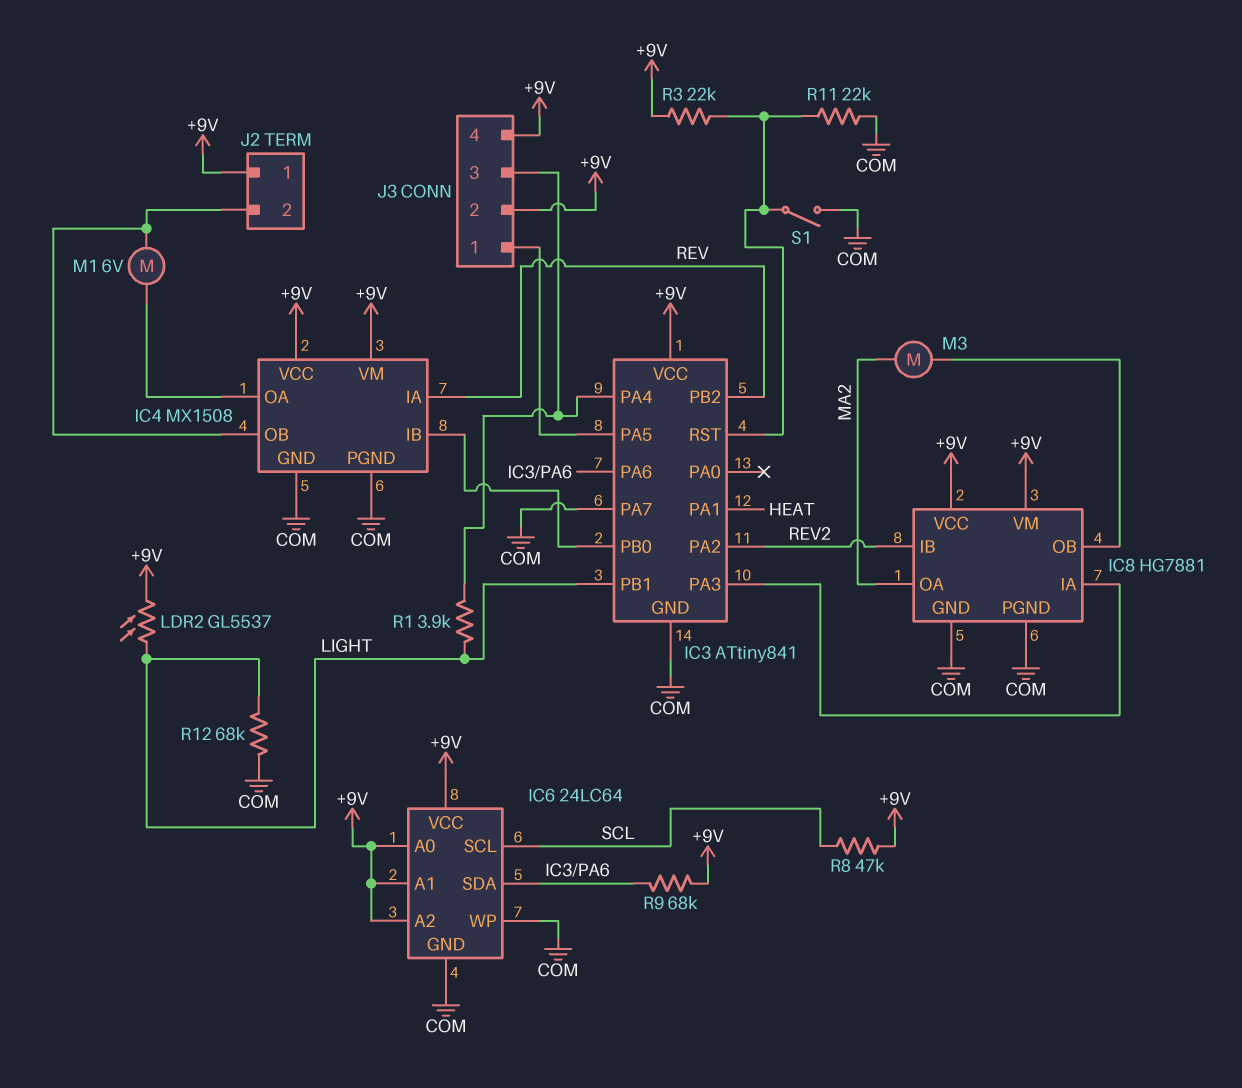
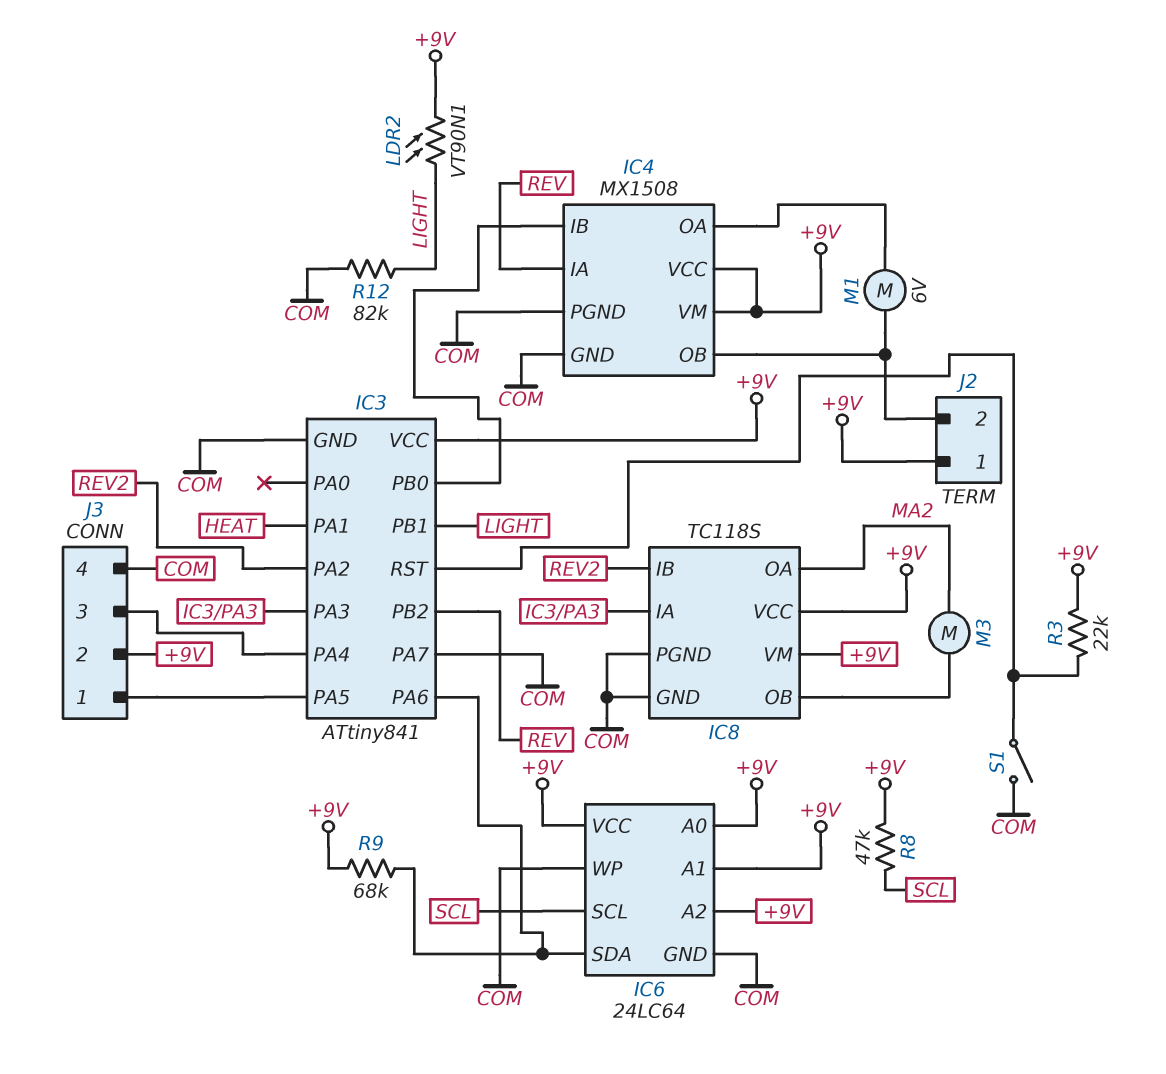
IC8: HG7881 -> TC118S
J3 pin 4: +9V -> COM
LDR2: GL5537 (+9V, LIGHT) -> VT90N1 (+9V, LIGHT)
R1: 3.9k (IC3/PA4, LIGHT) -> none
R11: 22k (COM, IC3/RST) -> none
R12: 68k (COM, LIGHT) -> 82k (COM, LIGHT)

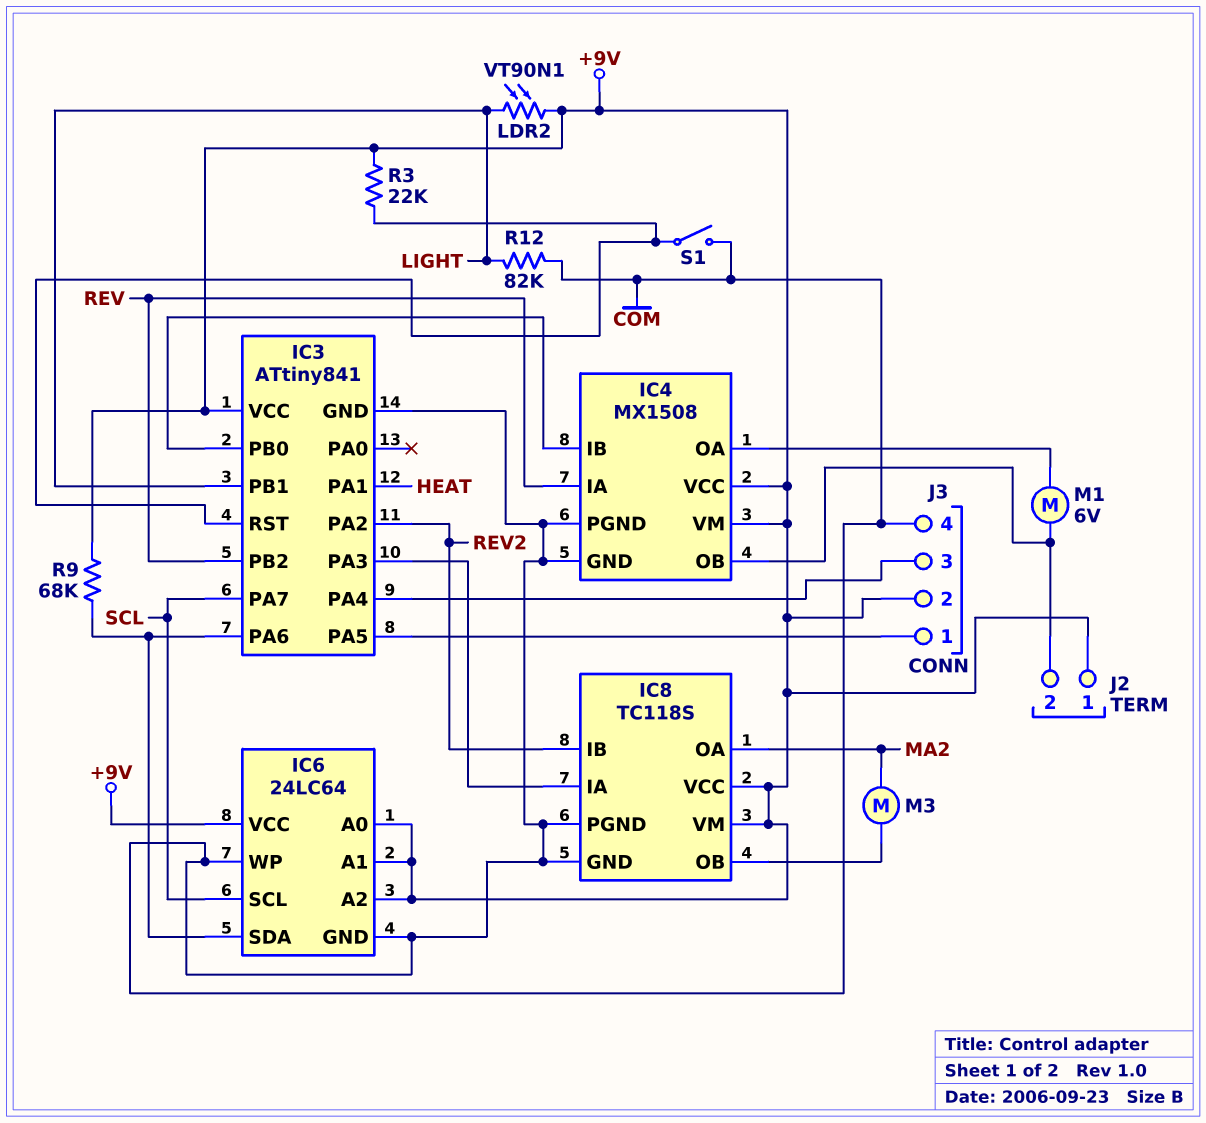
IC3 pin PA7: COM -> SCL
R8: 47k (+9V, SCL) -> none

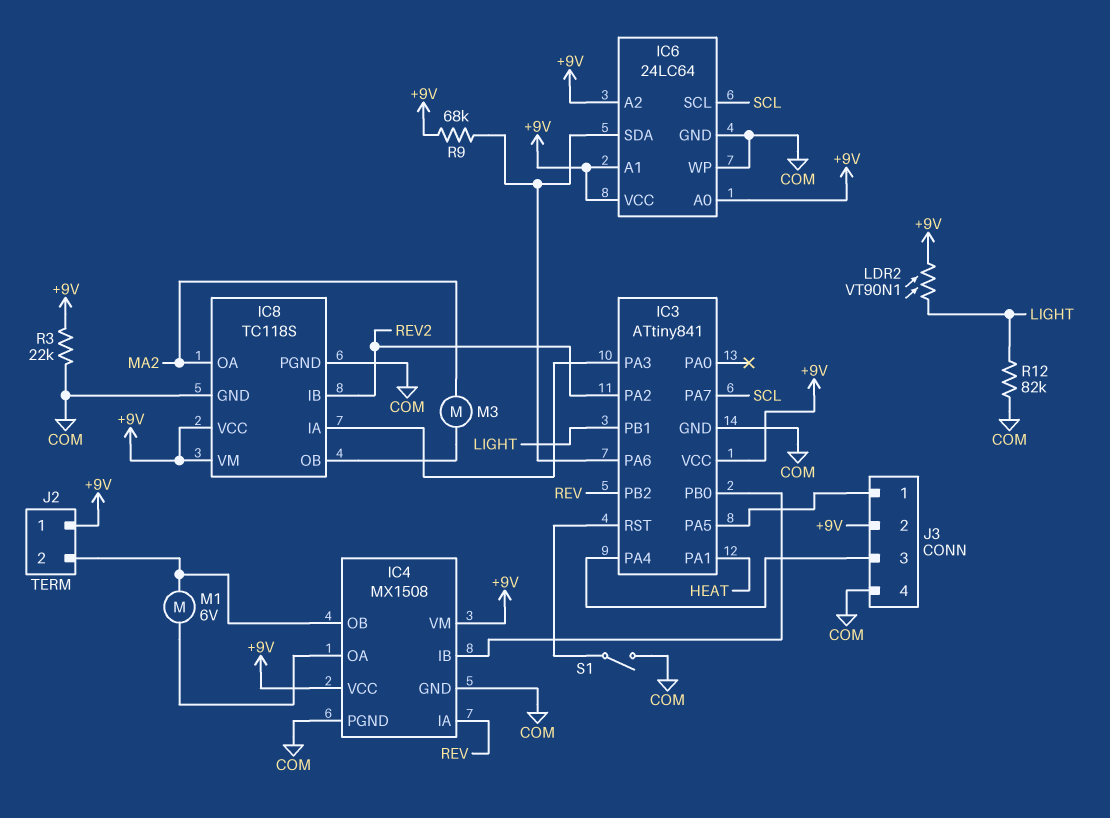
R3: 22k (+9V, IC3/RST) -> 22k (+9V, COM)

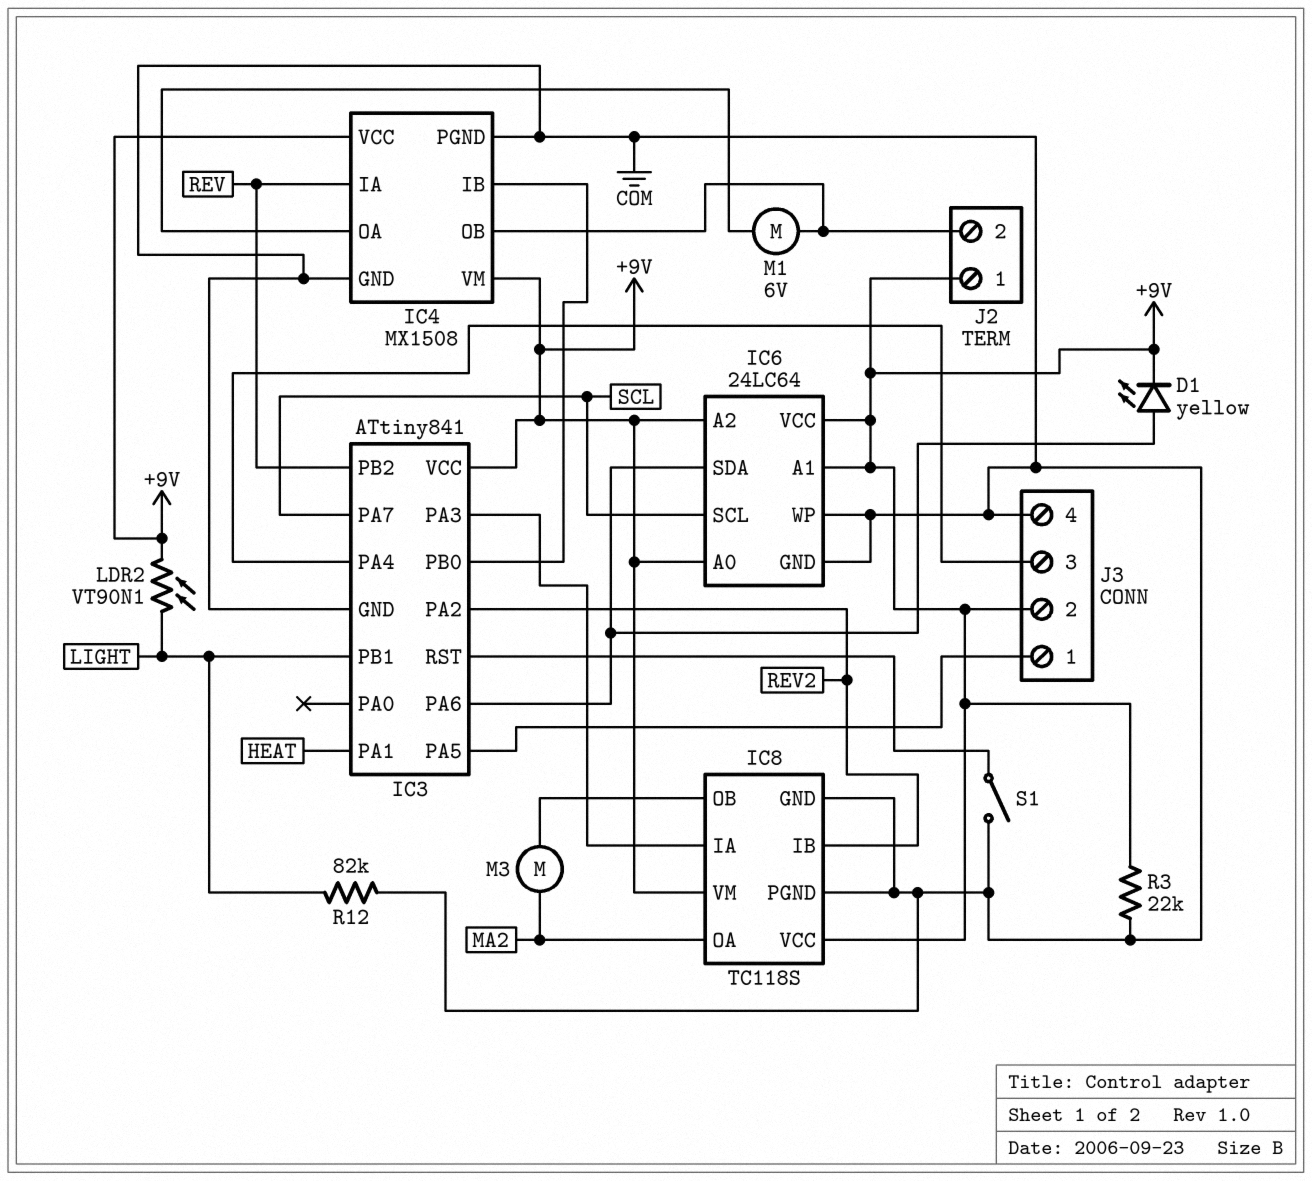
D1: none -> LED yellow (A IC3/PA6, K +9V)
R9: 68k (+9V, IC3/PA6) -> none

